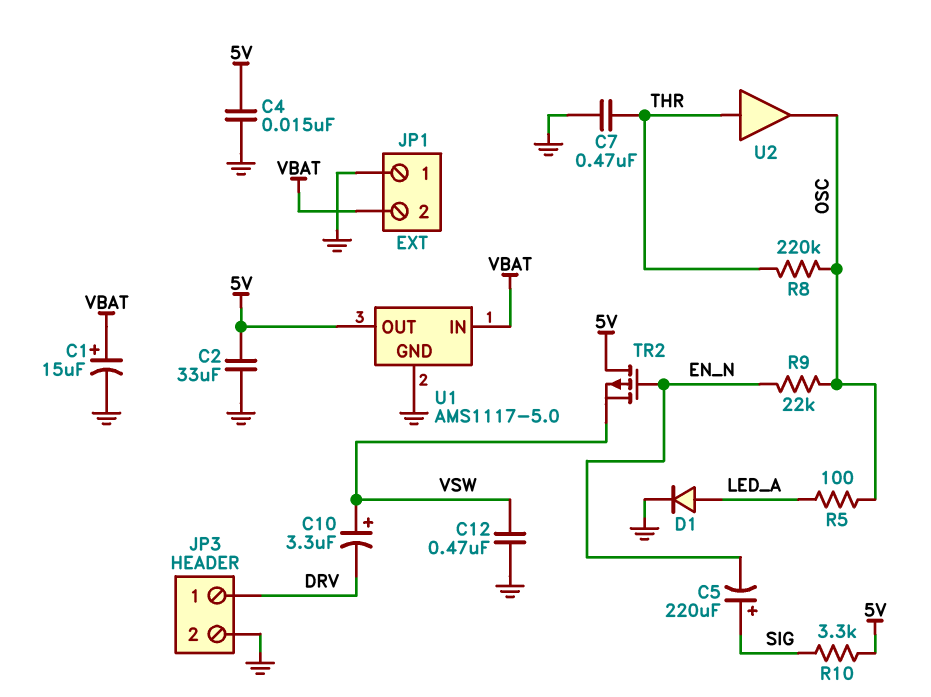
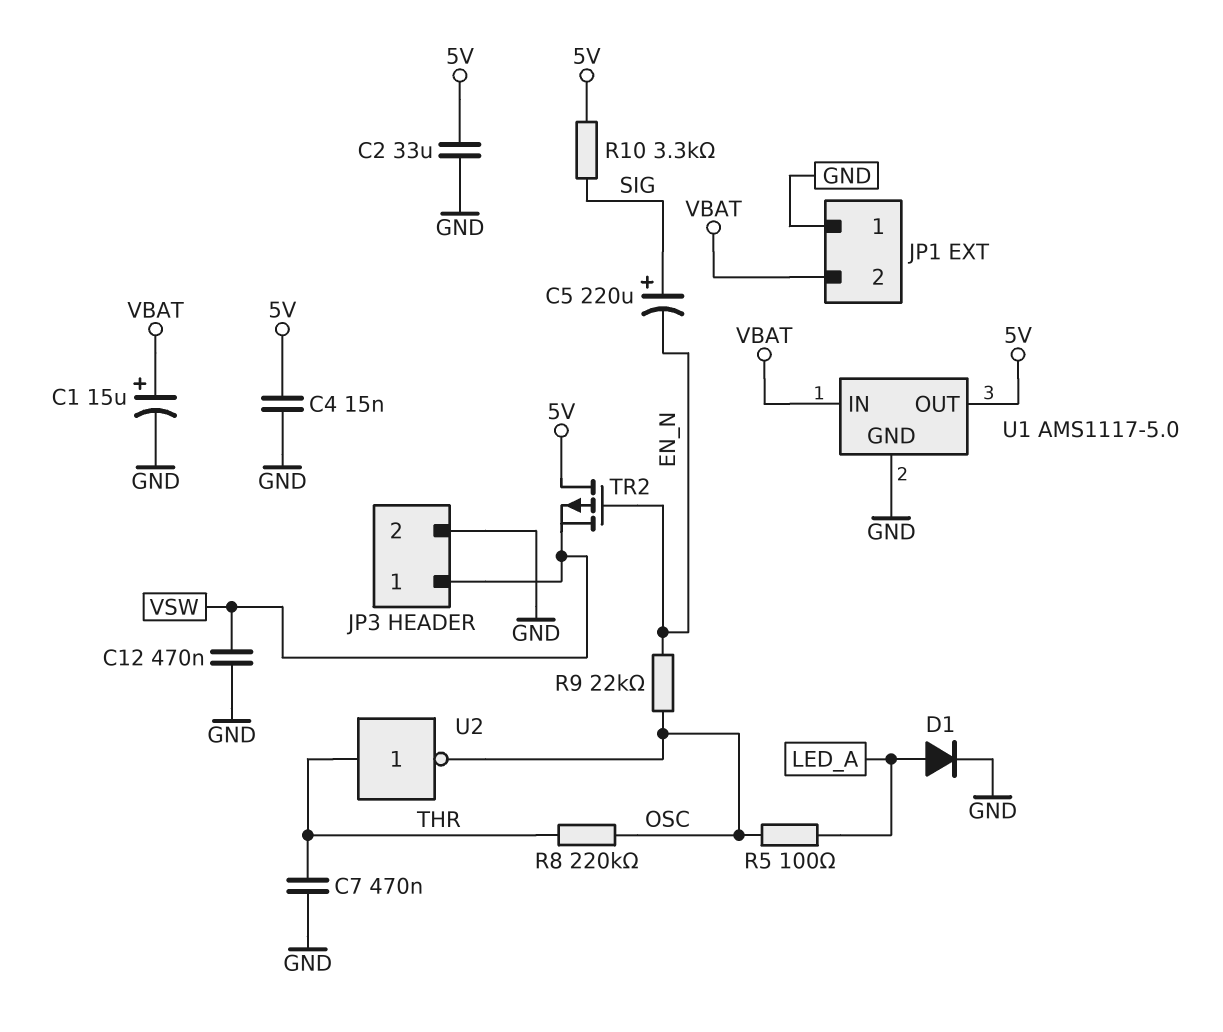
C10: 3.3uF (plus VSW, minus DRV) -> none
JP3 pin 1: DRV -> VSW
U2: buffer (in THR, out OSC) -> NOT (in THR, out OSC)

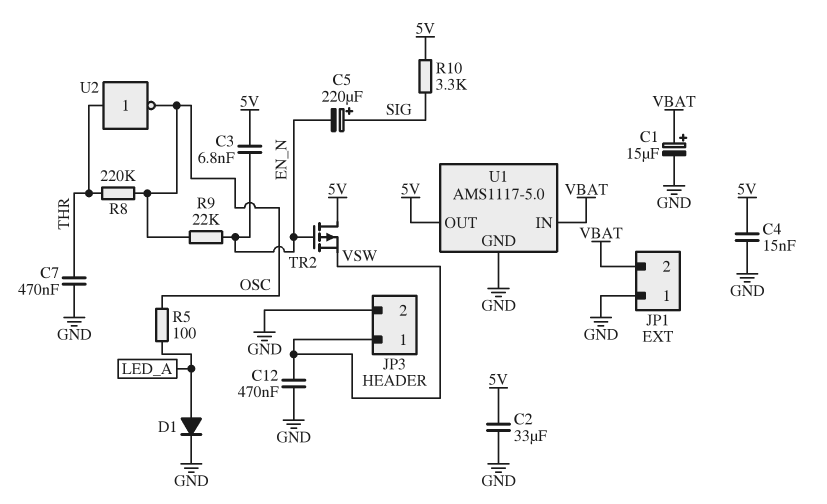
C3: none -> 6.8nF (5V, EN_N)

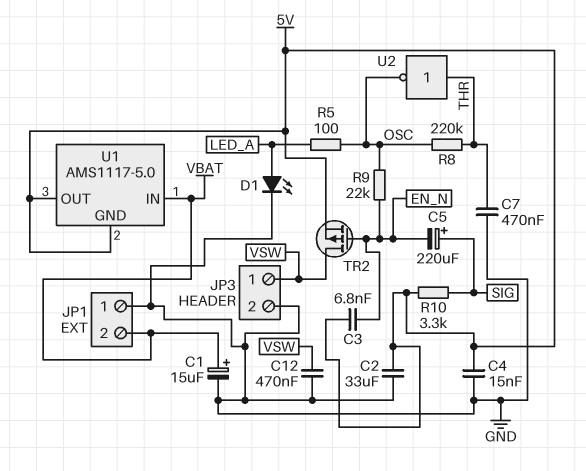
D1: diode (A LED_A, K GND) -> LED (A LED_A, K GND)
TR2: PMOS (G EN_N, D 5V, S VSW) -> PMOS (G EN_N, D VSW, S 5V)
U1 pin GND: GND -> 5V

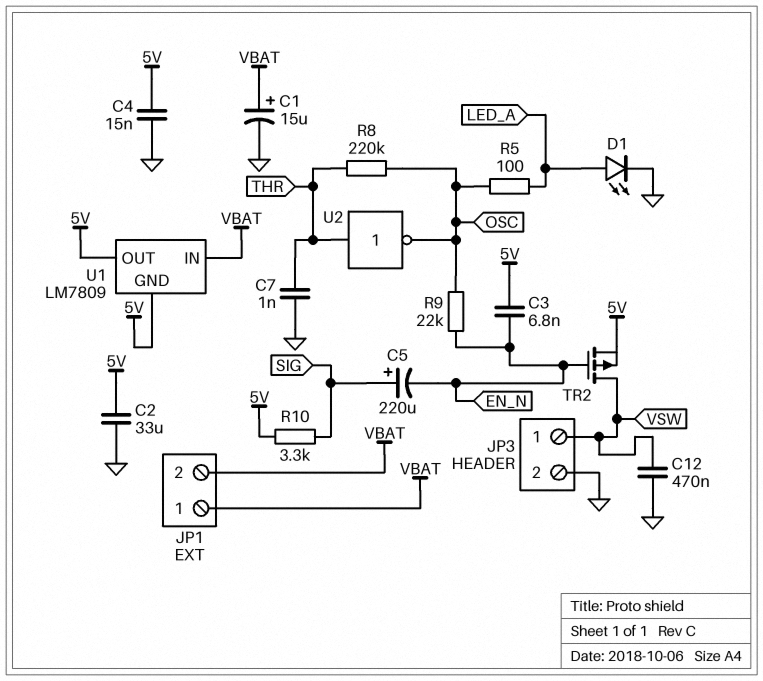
C7: 470nF (GND, THR) -> 1nF (GND, THR)
JP1 pin 1: GND -> VBAT
U1: AMS1117-5.0 -> LM7809

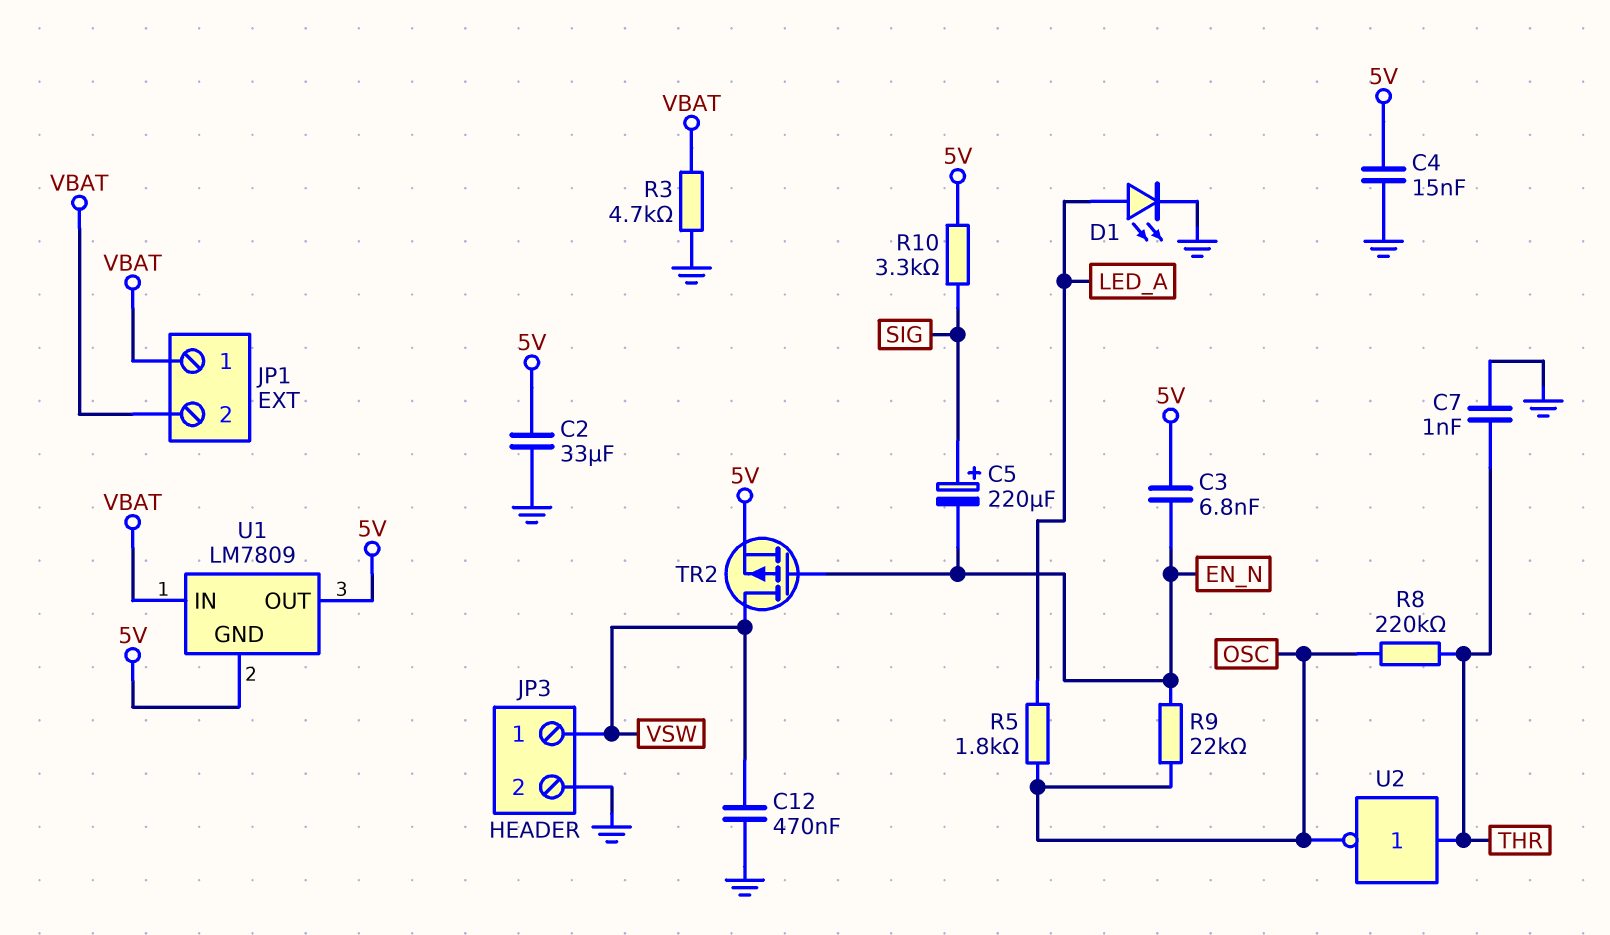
C1: 15uF (plus VBAT, minus GND) -> none
R3: none -> 4.7k (GND, VBAT)
R5: 100 (LED_A, OSC) -> 1.8k (LED_A, OSC)

